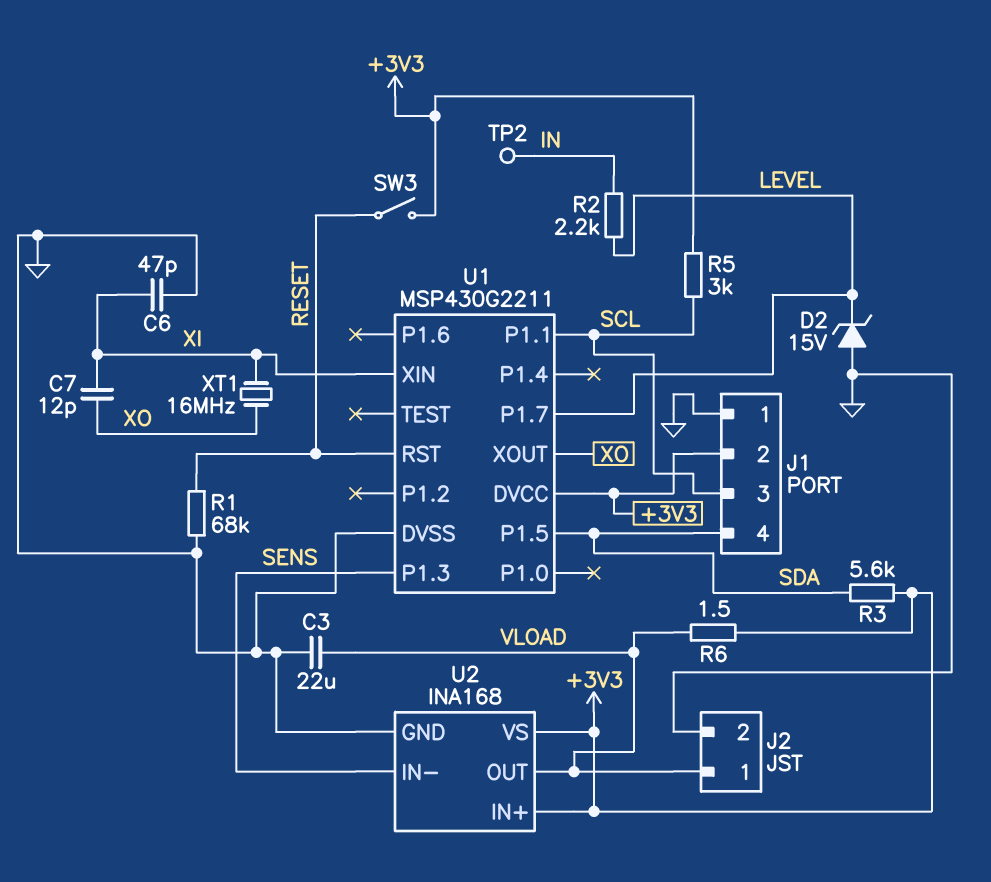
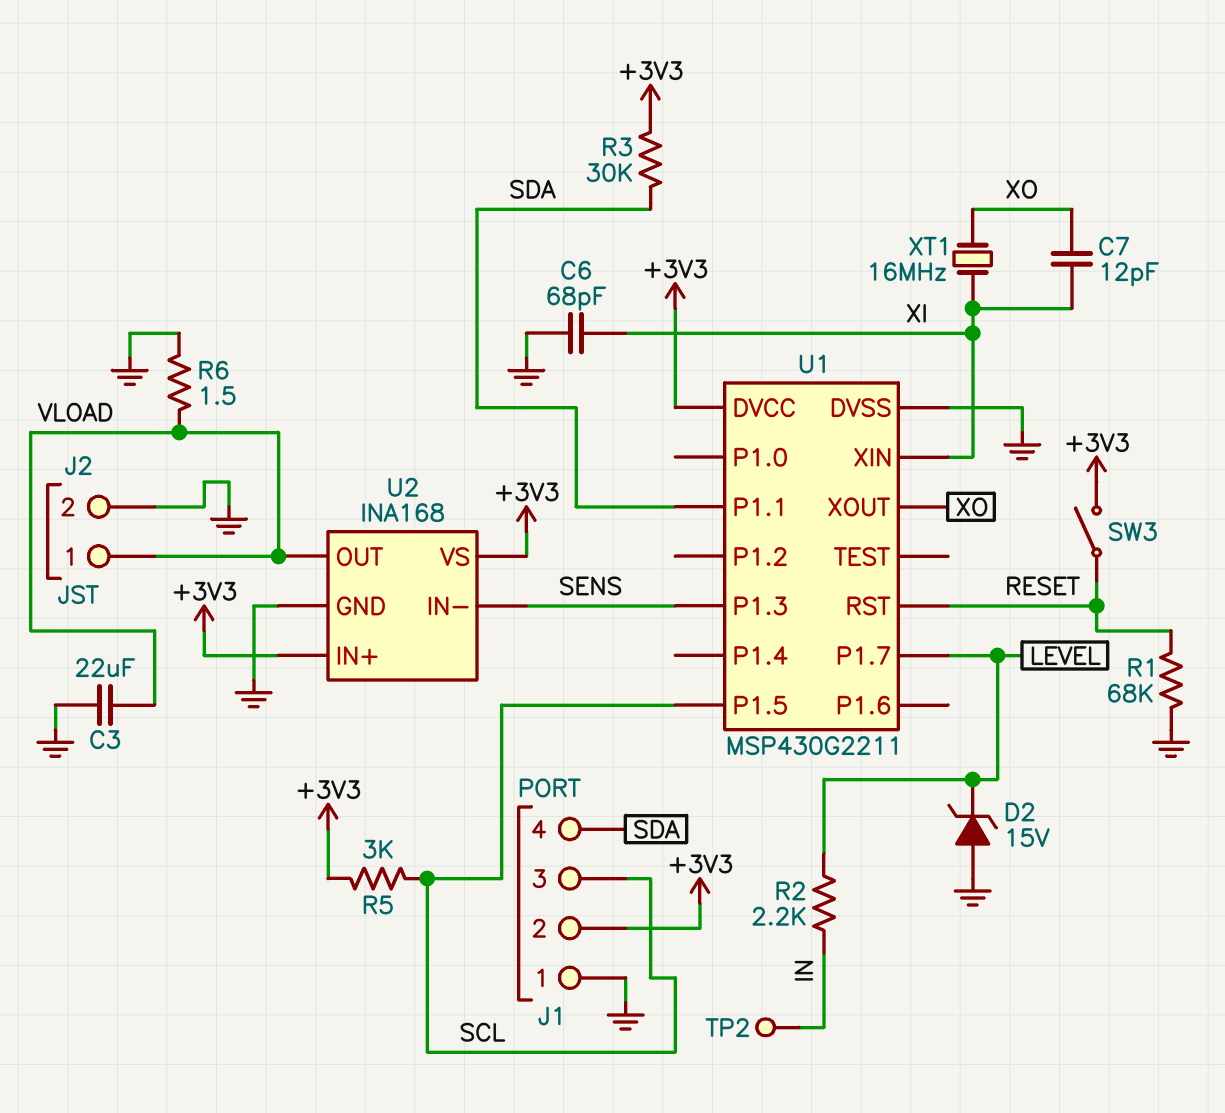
C6: 47pF (GND, XI) -> 68pF (GND, XI)
R3: 5.6k (+3V3, SDA) -> 30k (+3V3, SDA)
R6: 1.5 (+3V3, VLOAD) -> 1.5 (GND, VLOAD)
U1 pin P1.1: SCL -> SDA
U1 pin P1.5: SDA -> SCL

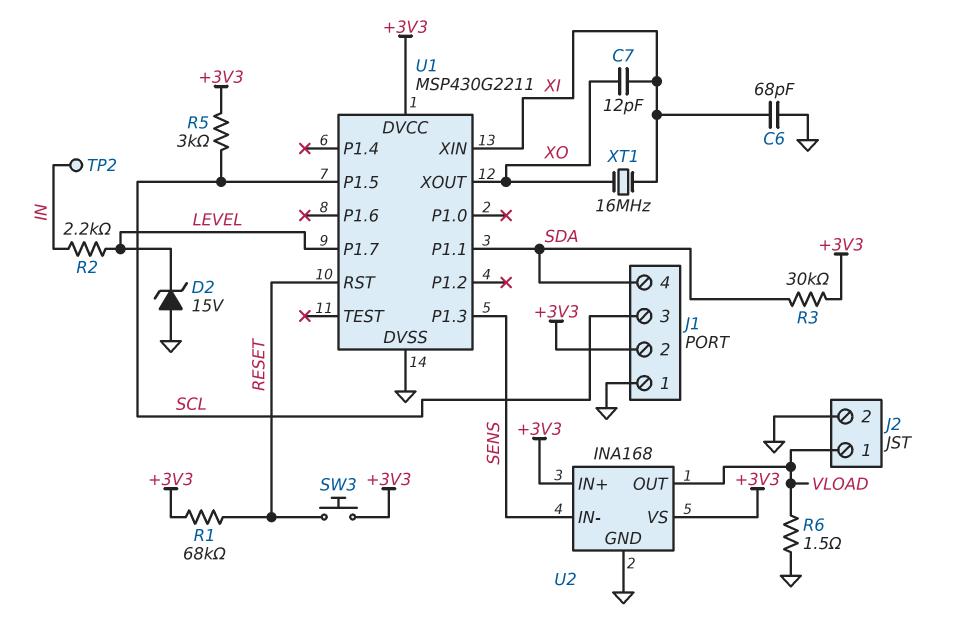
C3: 22uF (GND, VLOAD) -> none
R1: 68k (GND, RESET) -> 68k (+3V3, RESET)
SW3: switch (+3V3, RESET) -> button (+3V3, RESET)

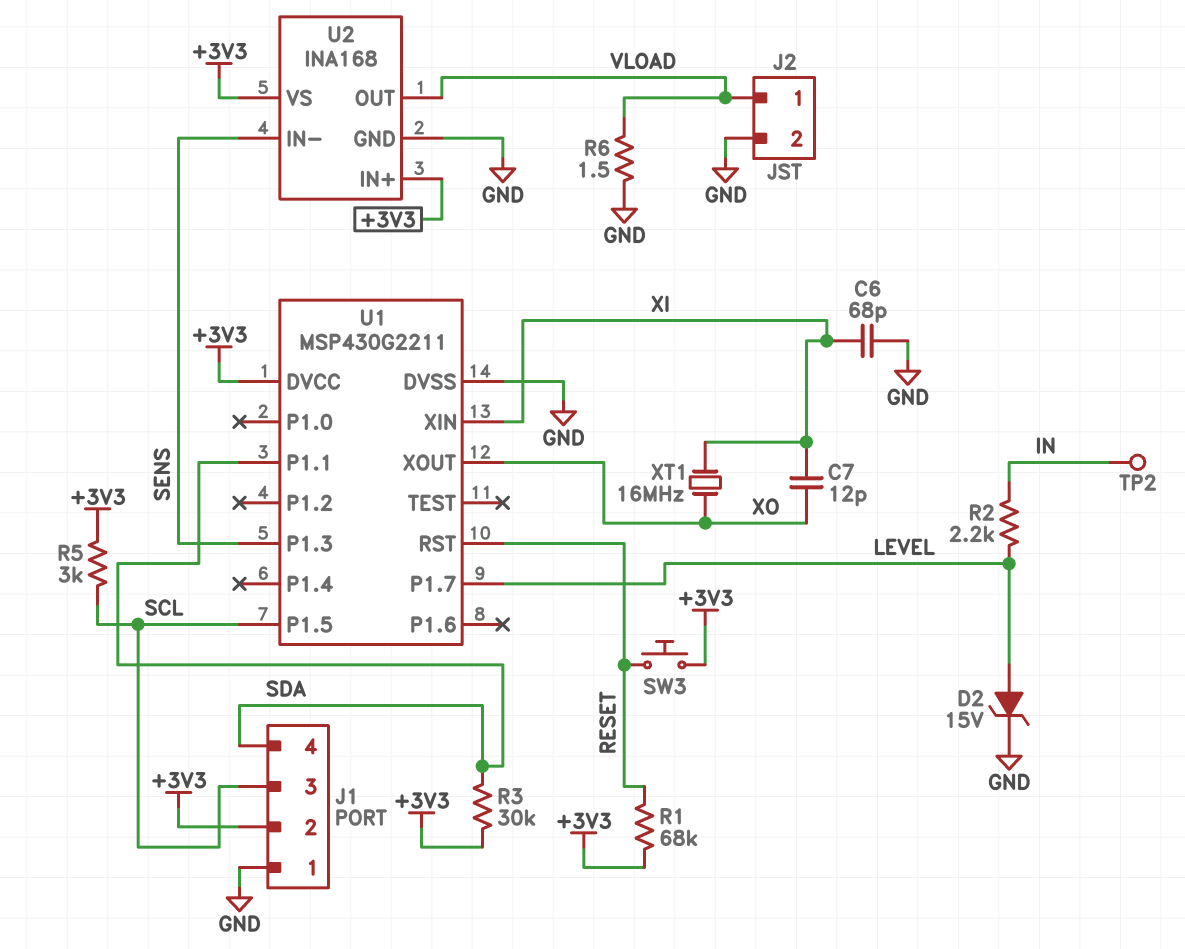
D2: zener 15V (A GND, K LEVEL) -> zener 15V (A LEVEL, K GND)

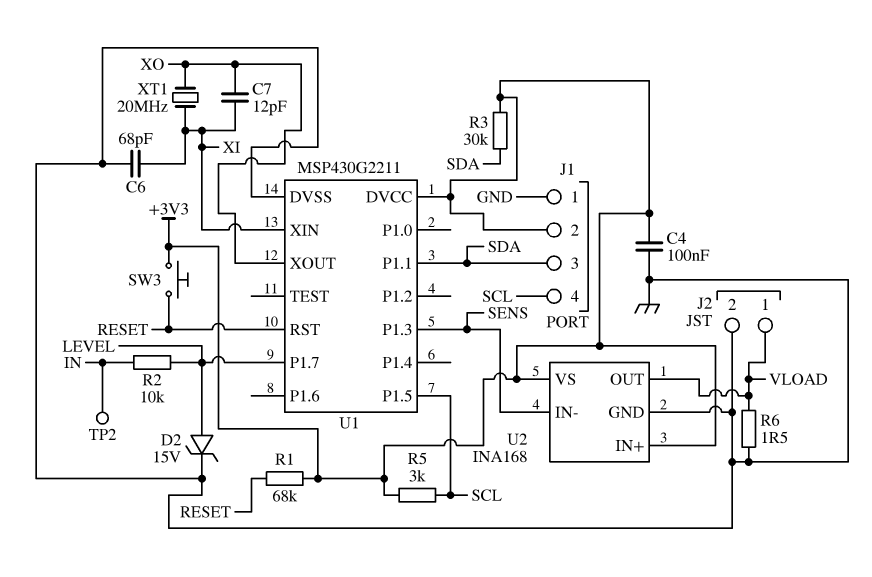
C4: none -> 100nF (+3V3, GND)
J1 pin 3: SCL -> SDA
J1 pin 4: SDA -> SCL
R2: 2.2k (IN, LEVEL) -> 10k (IN, LEVEL)
XT1: 16MHz (XI, XO) -> 20MHz (XI, XO)

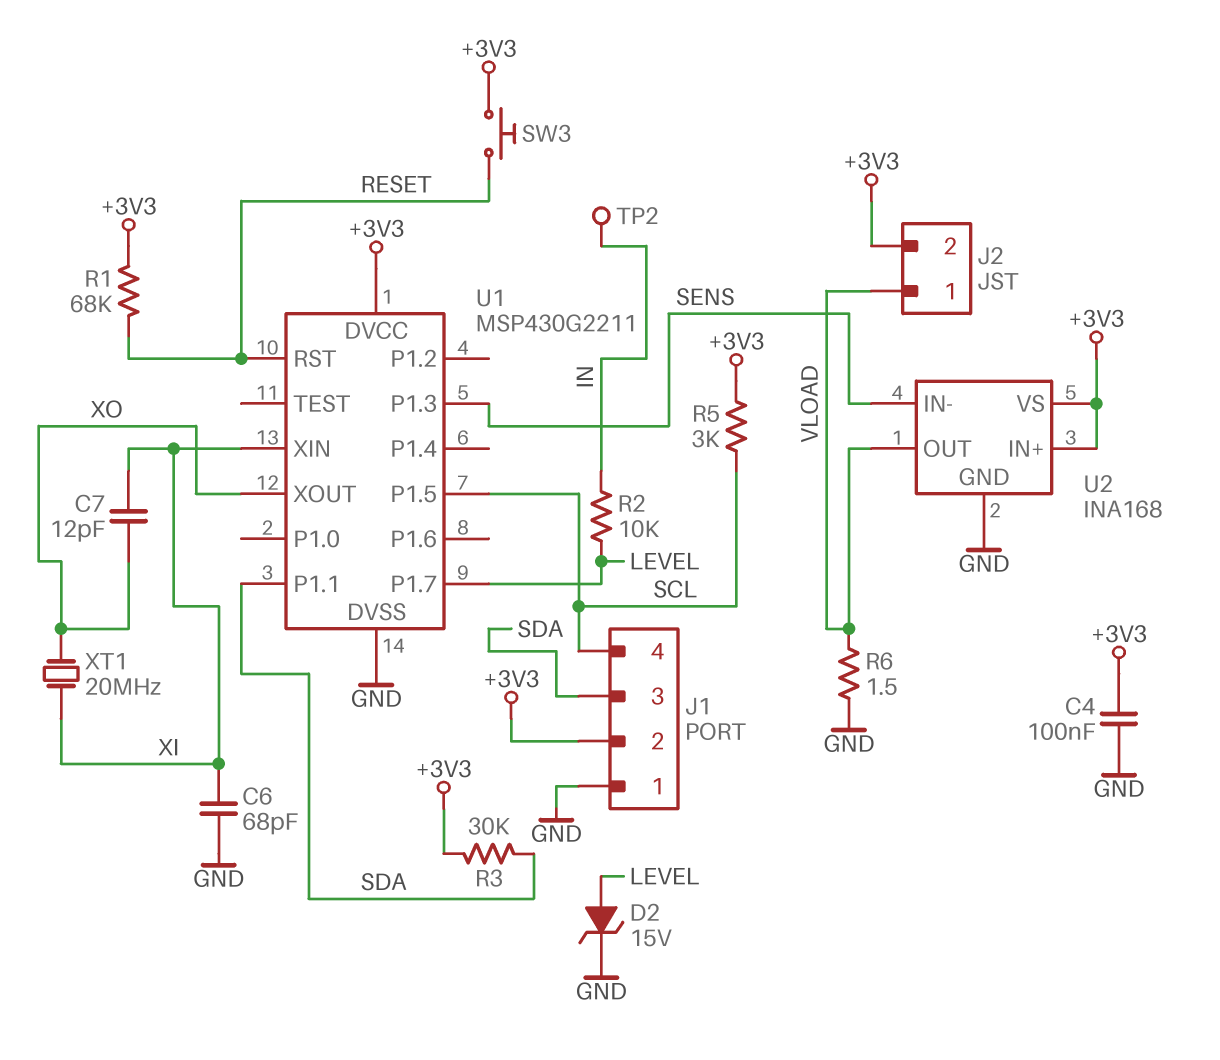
J2 pin 2: GND -> +3V3

